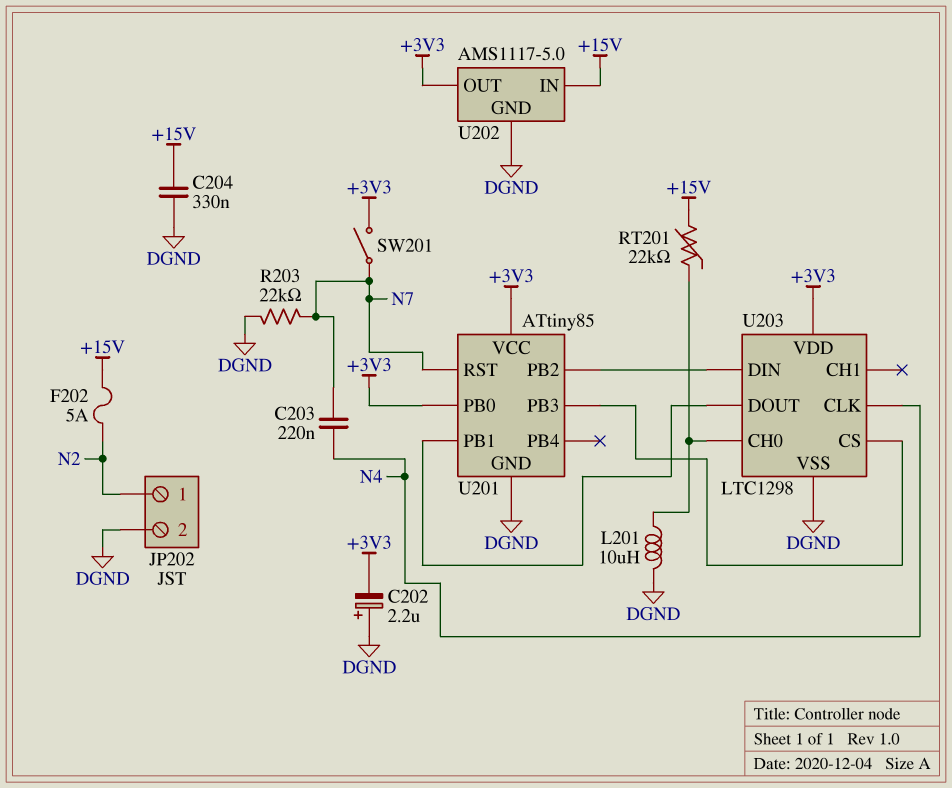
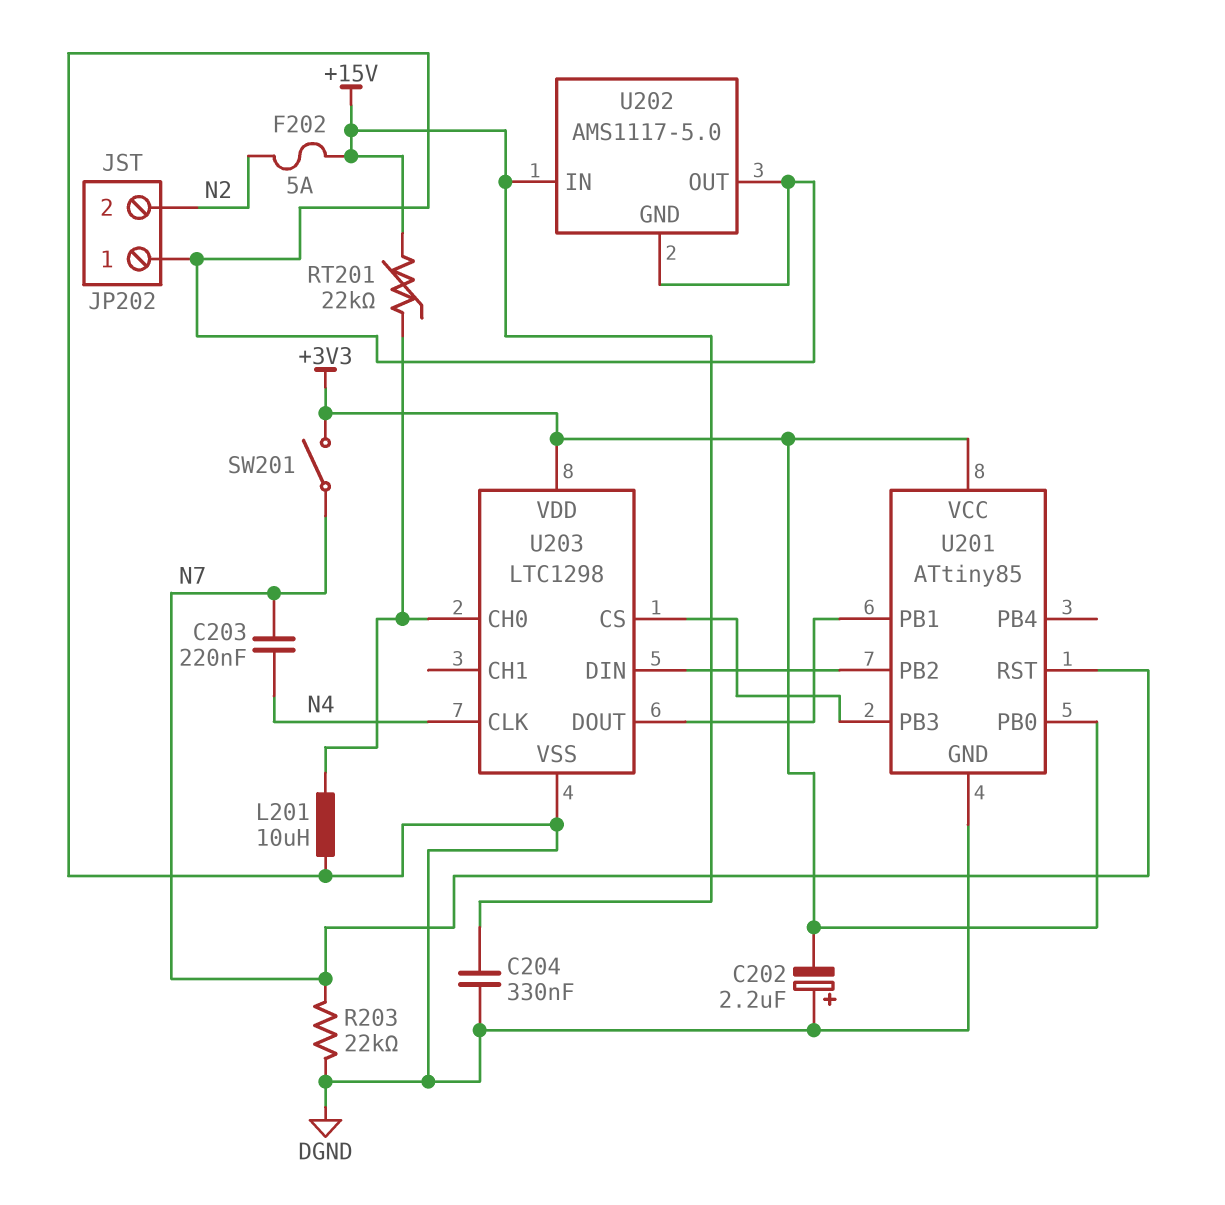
JP202 pin 1: N2 -> DGND
JP202 pin 2: DGND -> N2
U202 pin OUT: +3V3 -> DGND

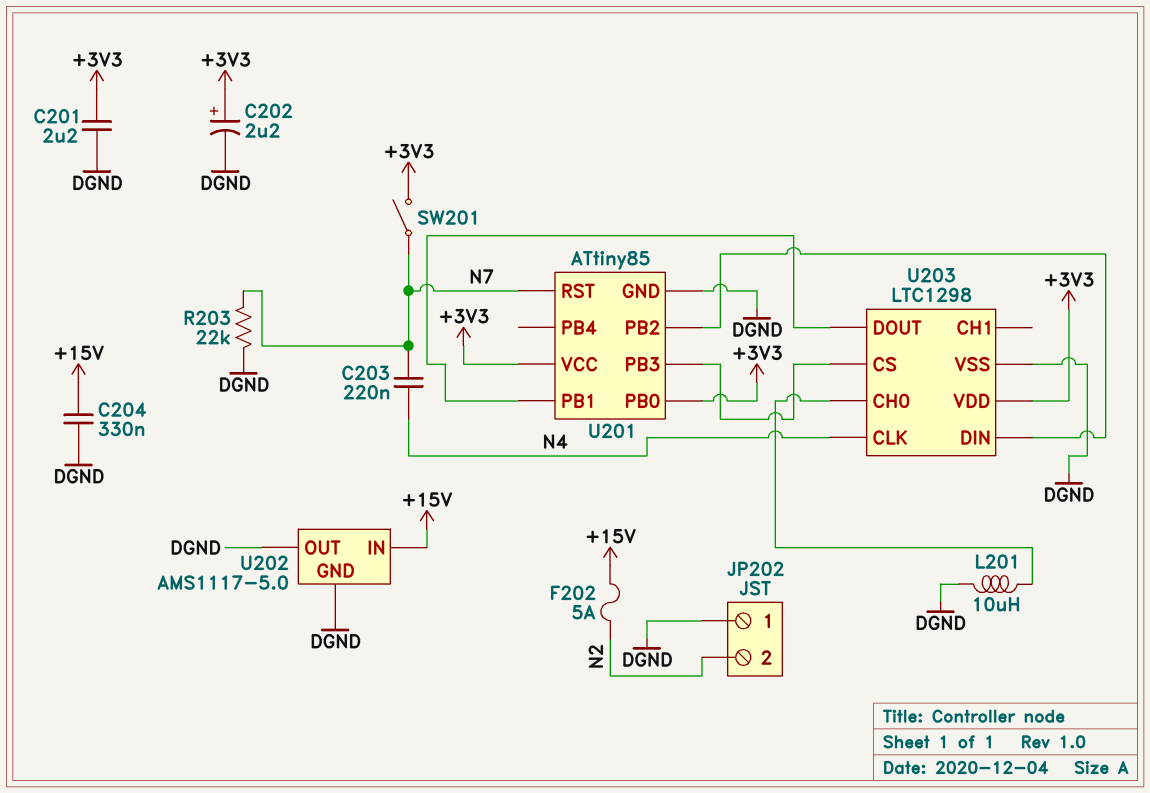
C201: none -> 2.2uF (+3V3, DGND)
C202: 2.2uF (plus DGND, minus +3V3) -> 2.2uF (plus +3V3, minus DGND)
RT201: 22k (+15V, U203/CH0) -> none

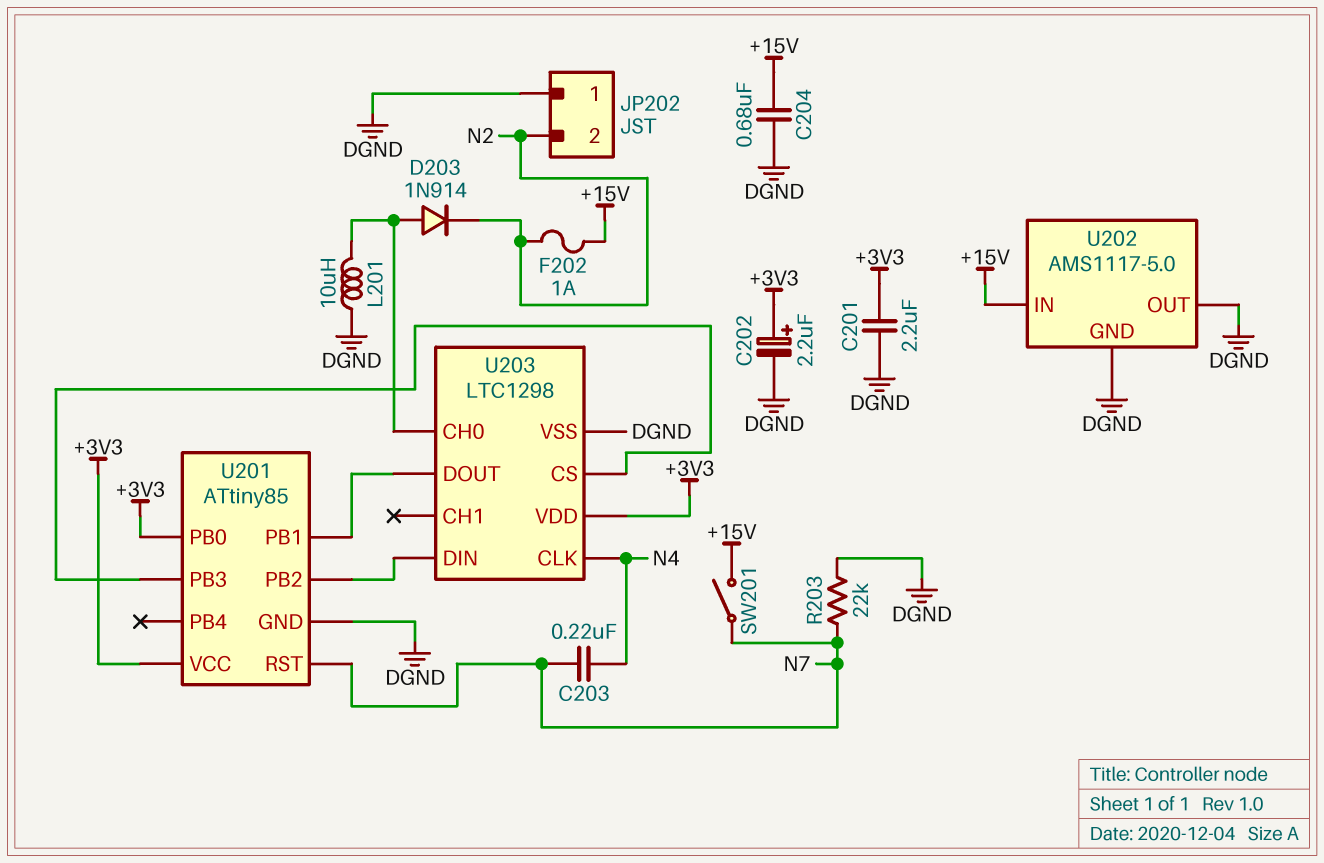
C204: 330nF (+15V, DGND) -> 680nF (+15V, DGND)
D203: none -> diode 1N914 (A U203/CH0, K N2)
F202: 5A (+15V, N2) -> 1A (+15V, N2)
SW201: switch (+3V3, N7) -> switch (+15V, N7)

